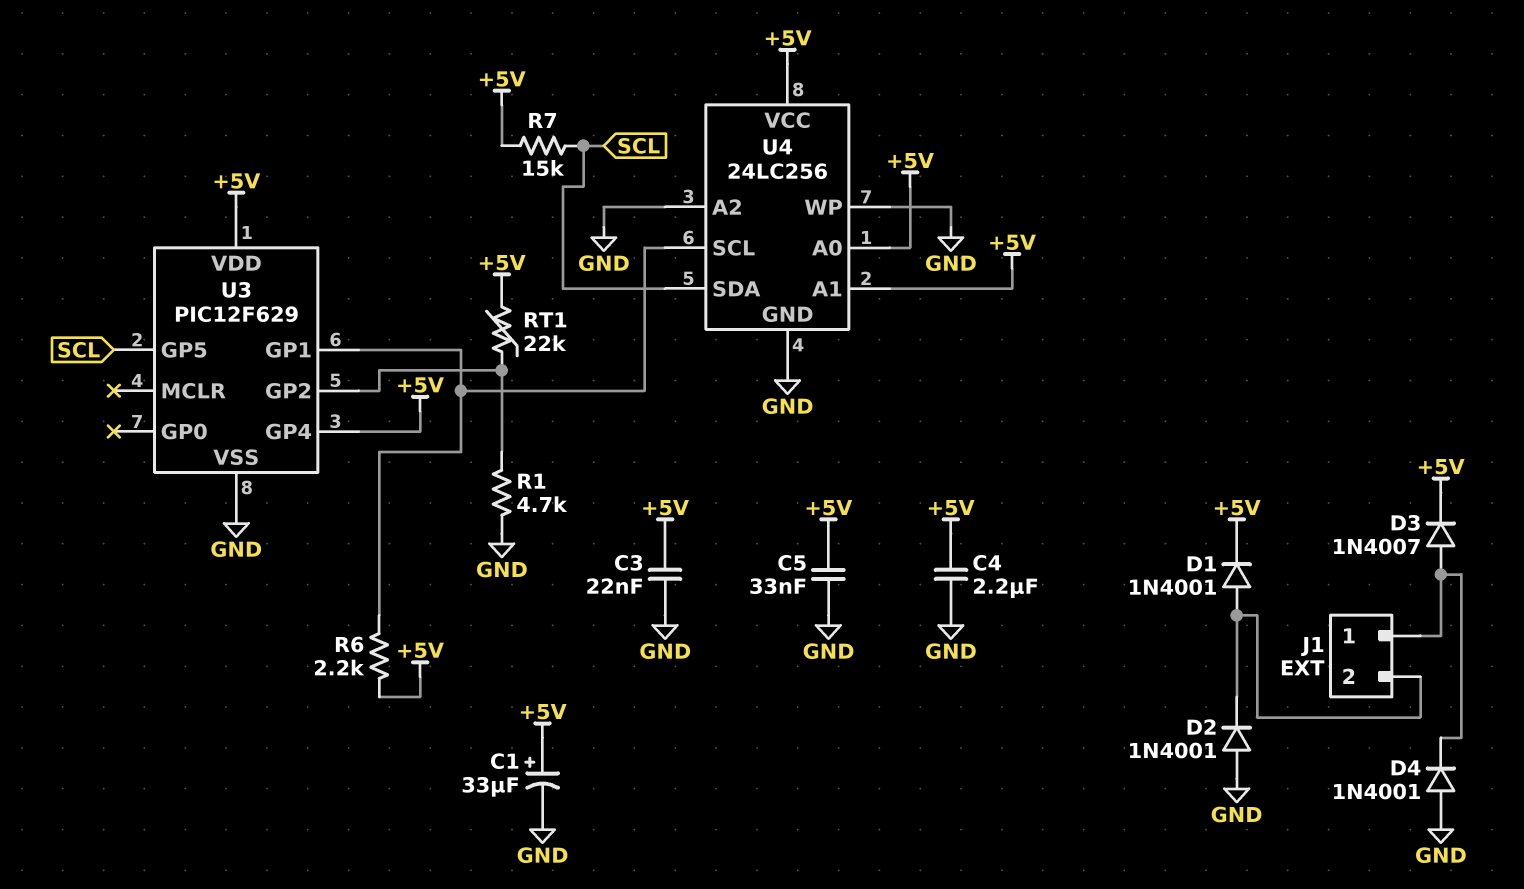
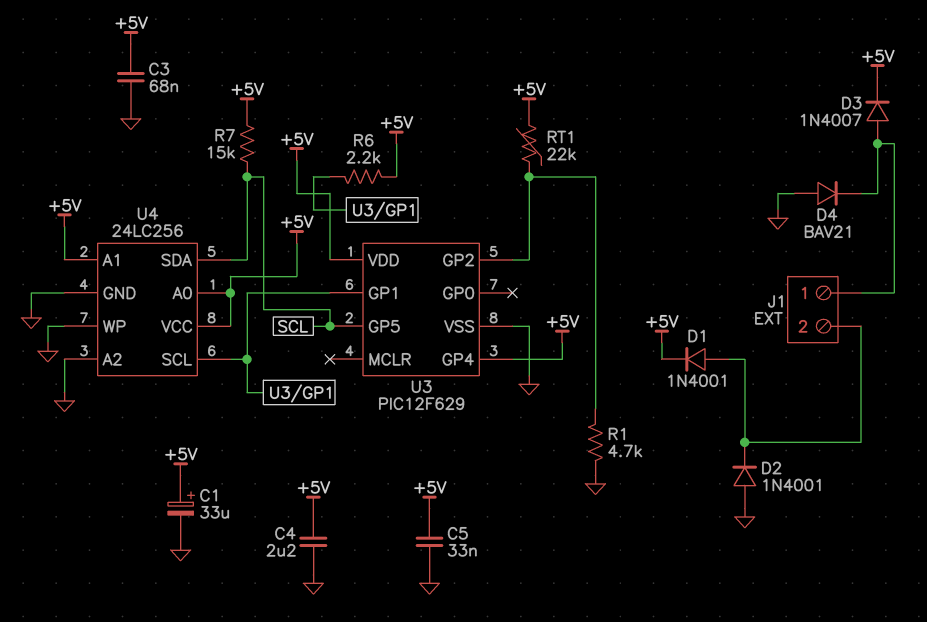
C3: 22nF (+5V, GND) -> 68nF (+5V, GND)
D4: diode 1N4001 (A GND, K J1/1) -> diode BAV21 (A GND, K J1/1)

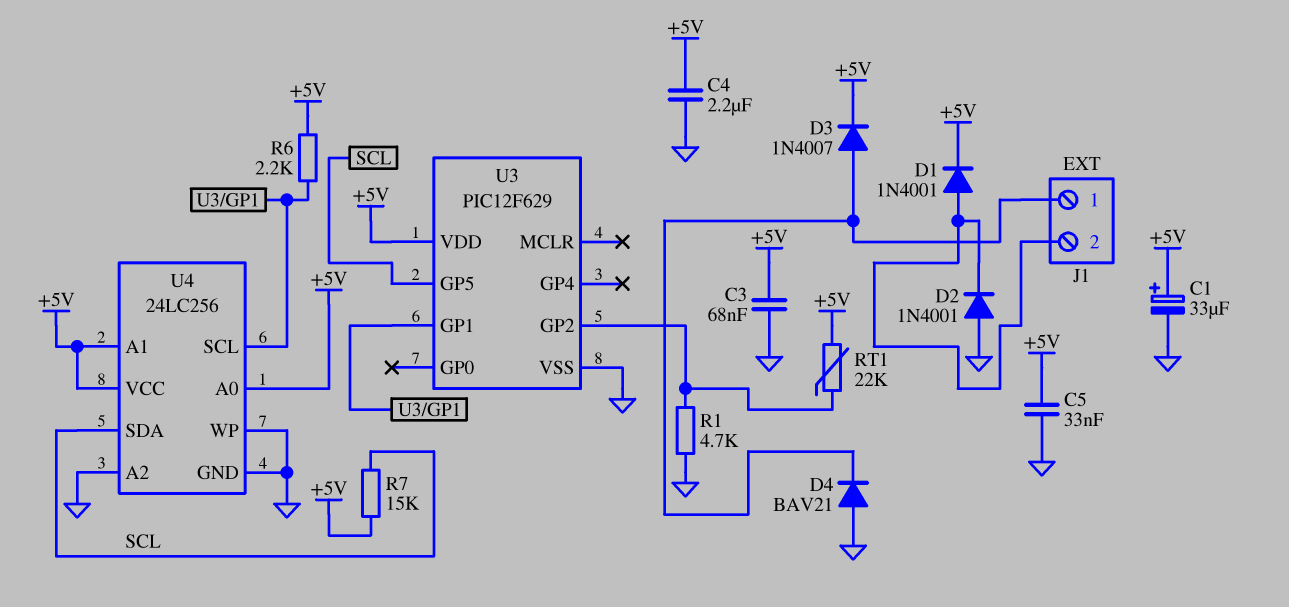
U3 pin GP4: +5V -> none

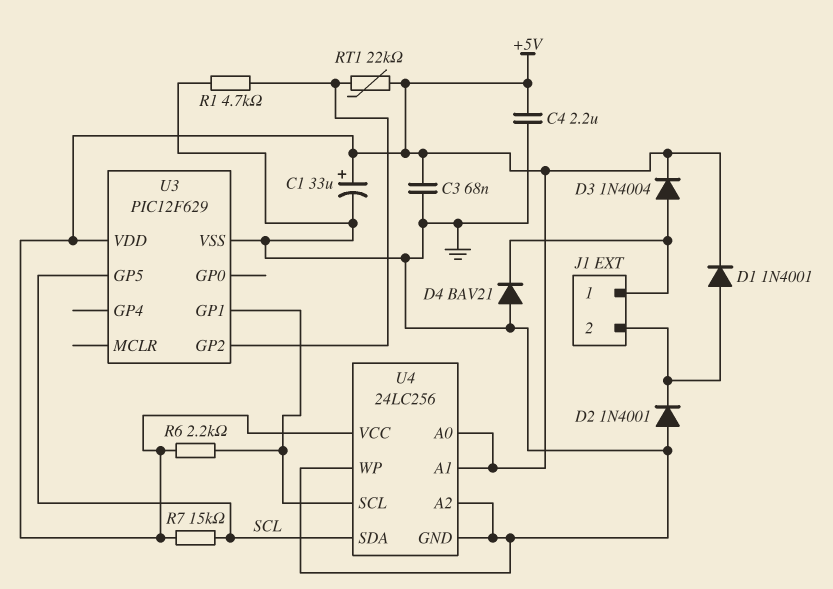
C5: 33nF (+5V, GND) -> none
D3: diode 1N4007 (A J1/1, K +5V) -> diode 1N4004 (A J1/1, K +5V)

